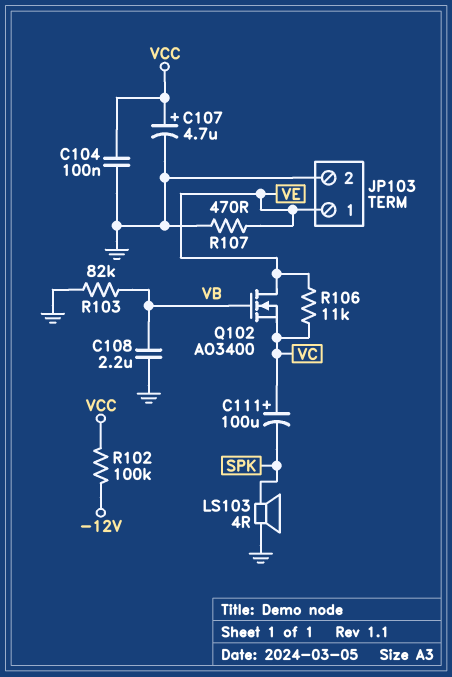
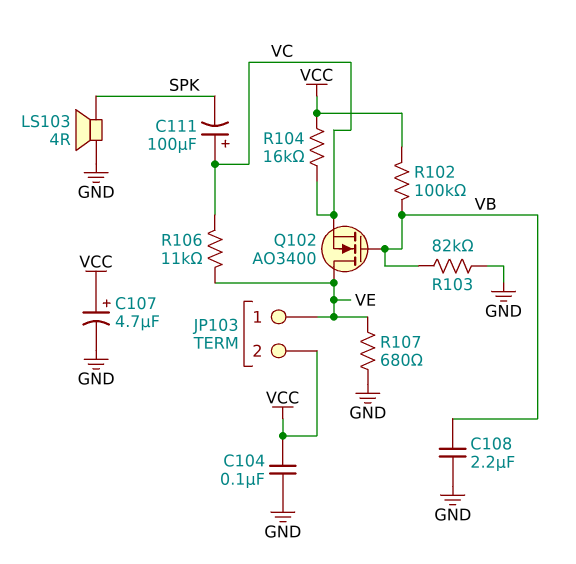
JP103 pin 2: GND -> VCC
R102: 100k (-12V, VCC) -> 100k (VB, VCC)
R104: none -> 16k (VC, VCC)
R107: 470 (GND, VE) -> 680 (GND, VE)

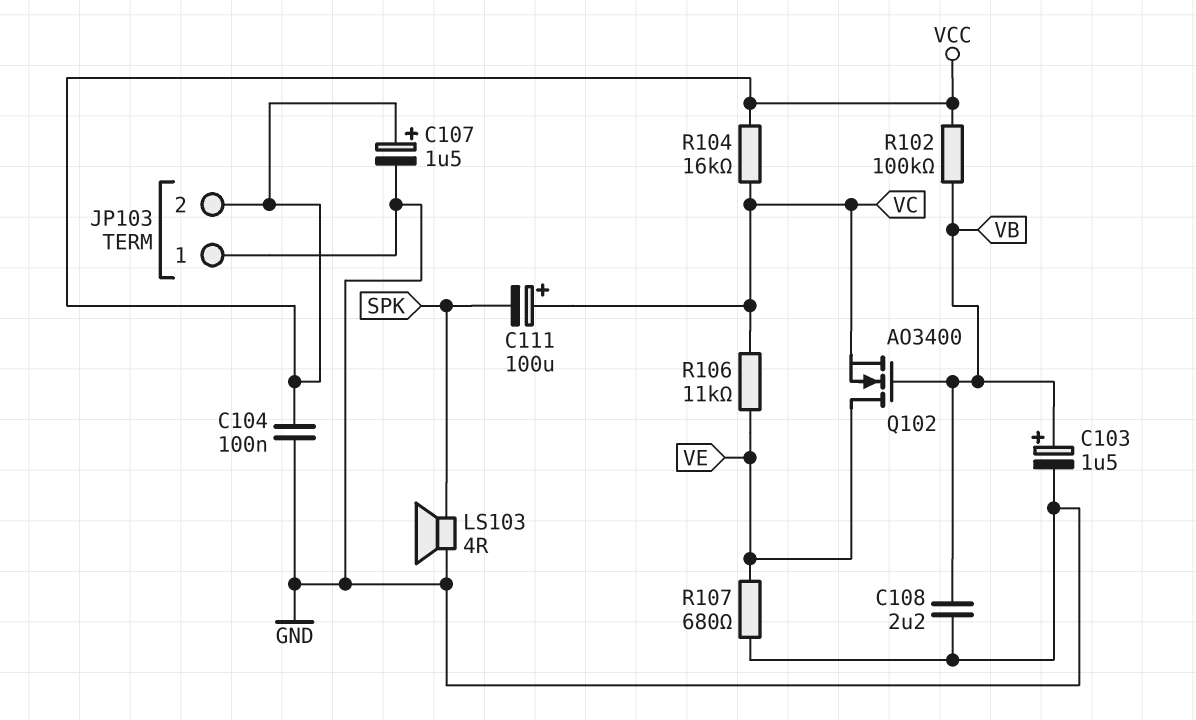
C103: none -> 1.5uF (plus VB, minus GND)
C107: 4.7uF (plus VCC, minus GND) -> 1.5uF (plus VCC, minus GND)
JP103 pin 1: VE -> GND
R103: 82k (GND, VB) -> none

